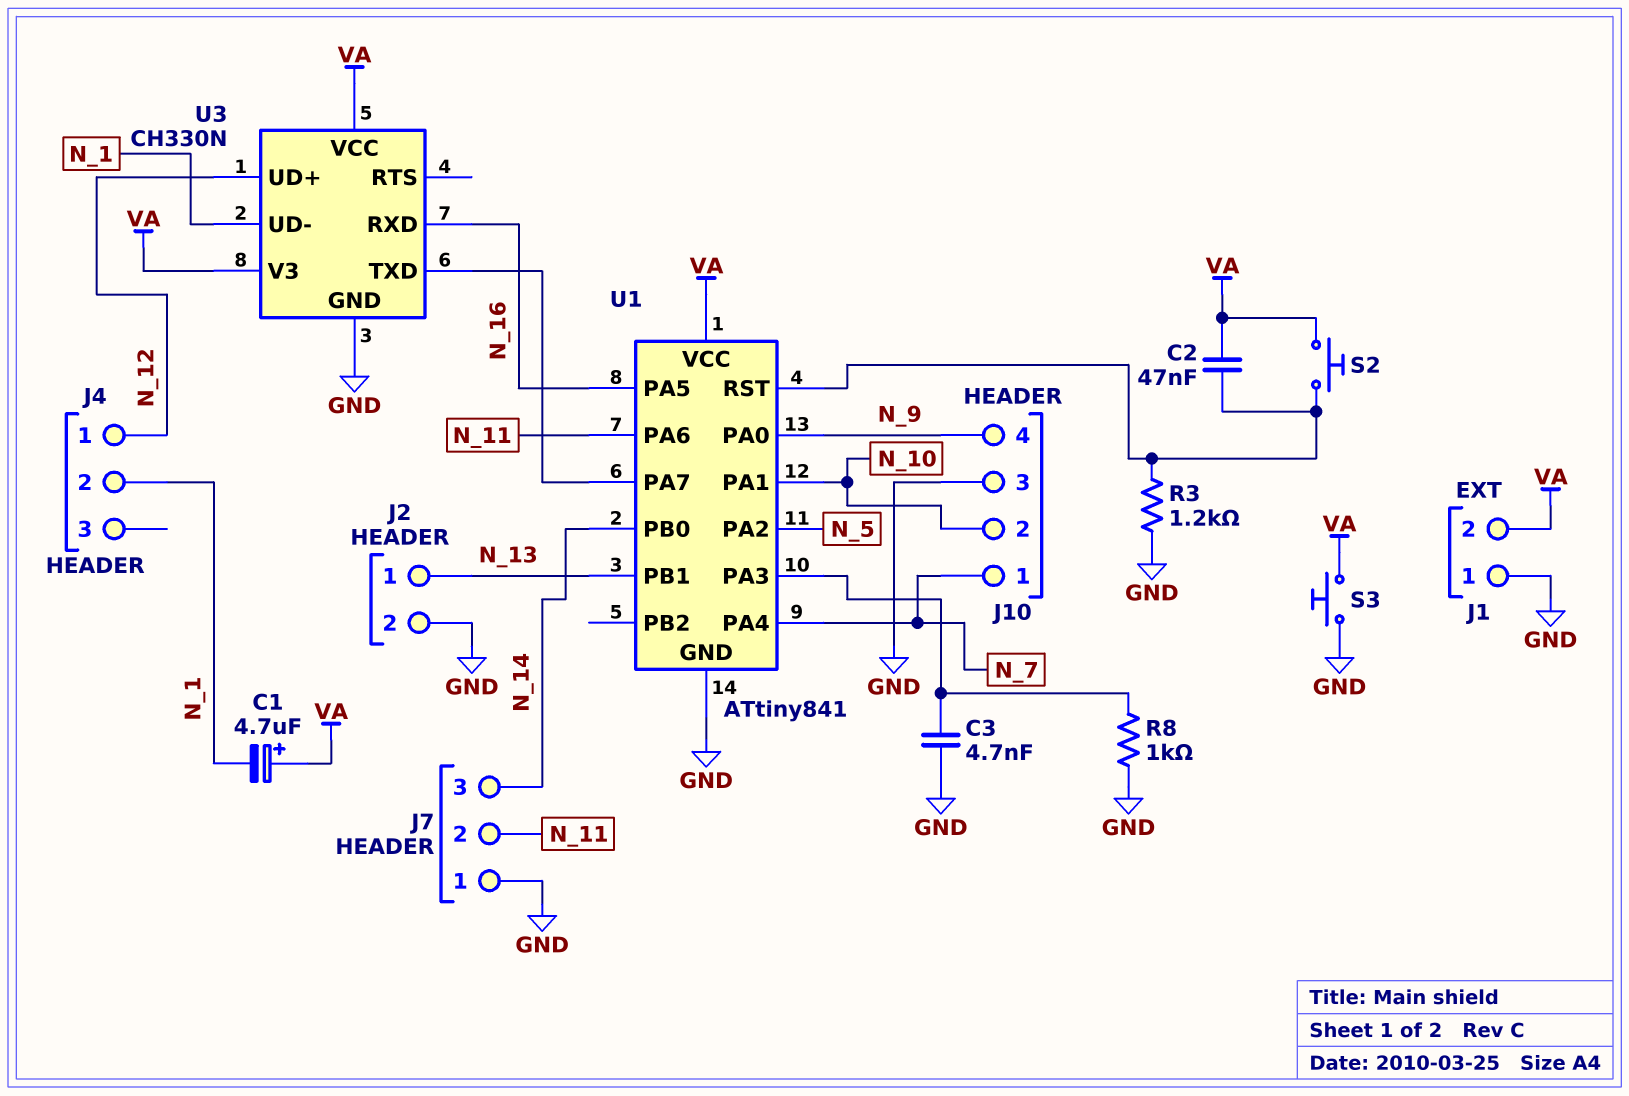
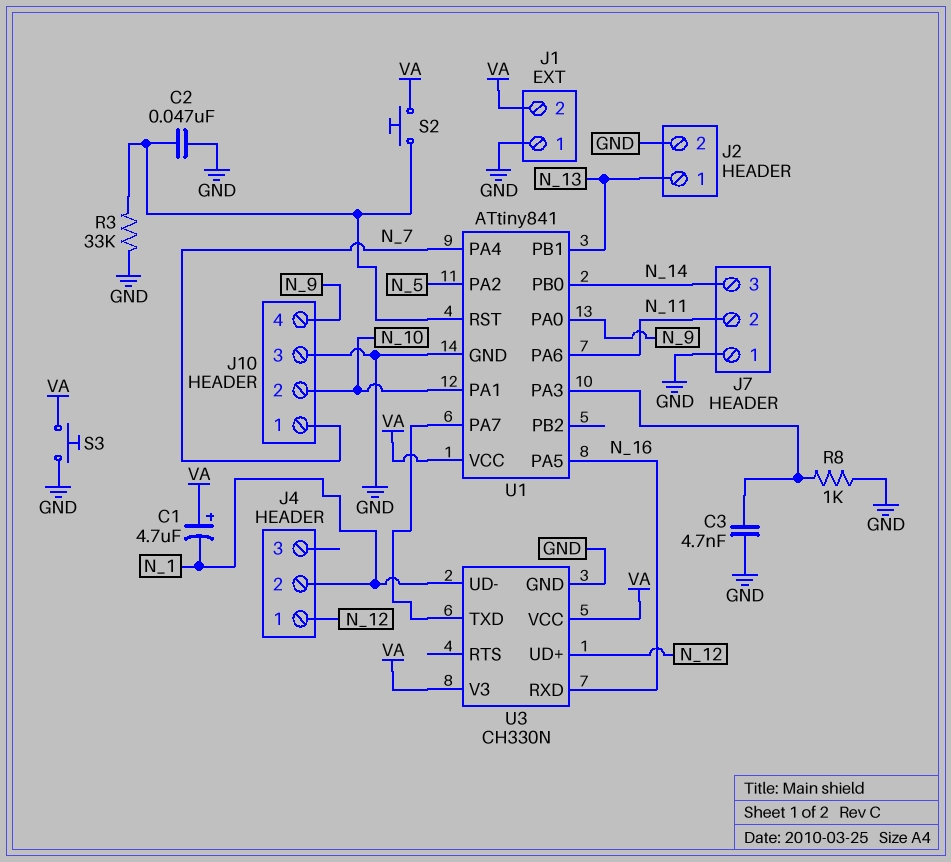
C2: 47nF (U1/RST, VA) -> 47nF (GND, U1/RST)
R3: 1.2k (GND, U1/RST) -> 33k (GND, U1/RST)

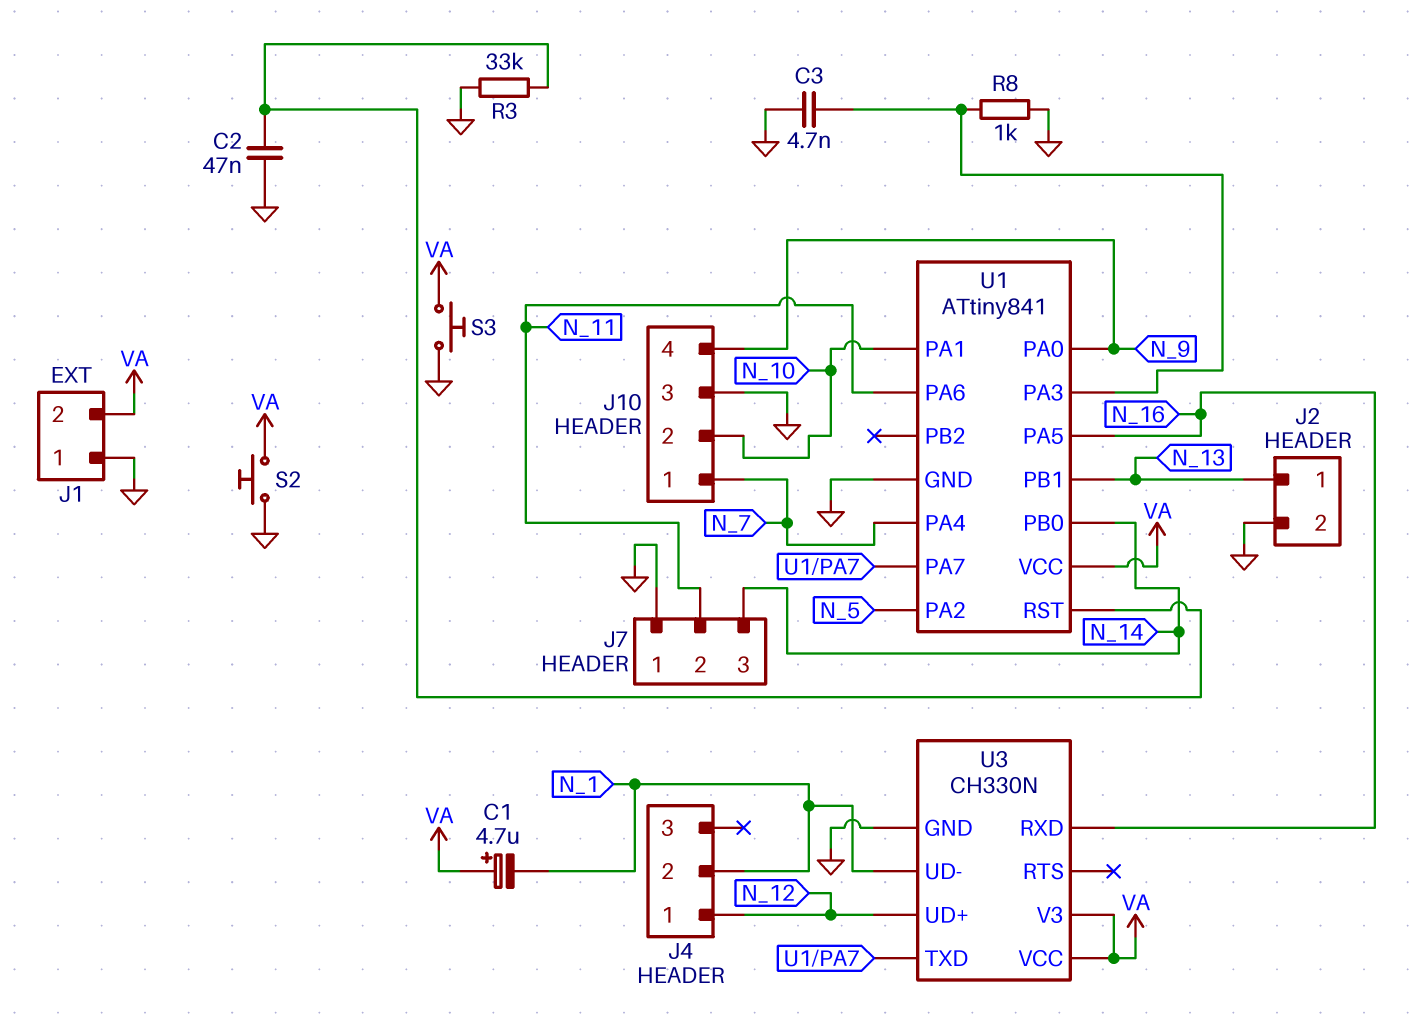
S2: button (U1/RST, VA) -> button (GND, VA)

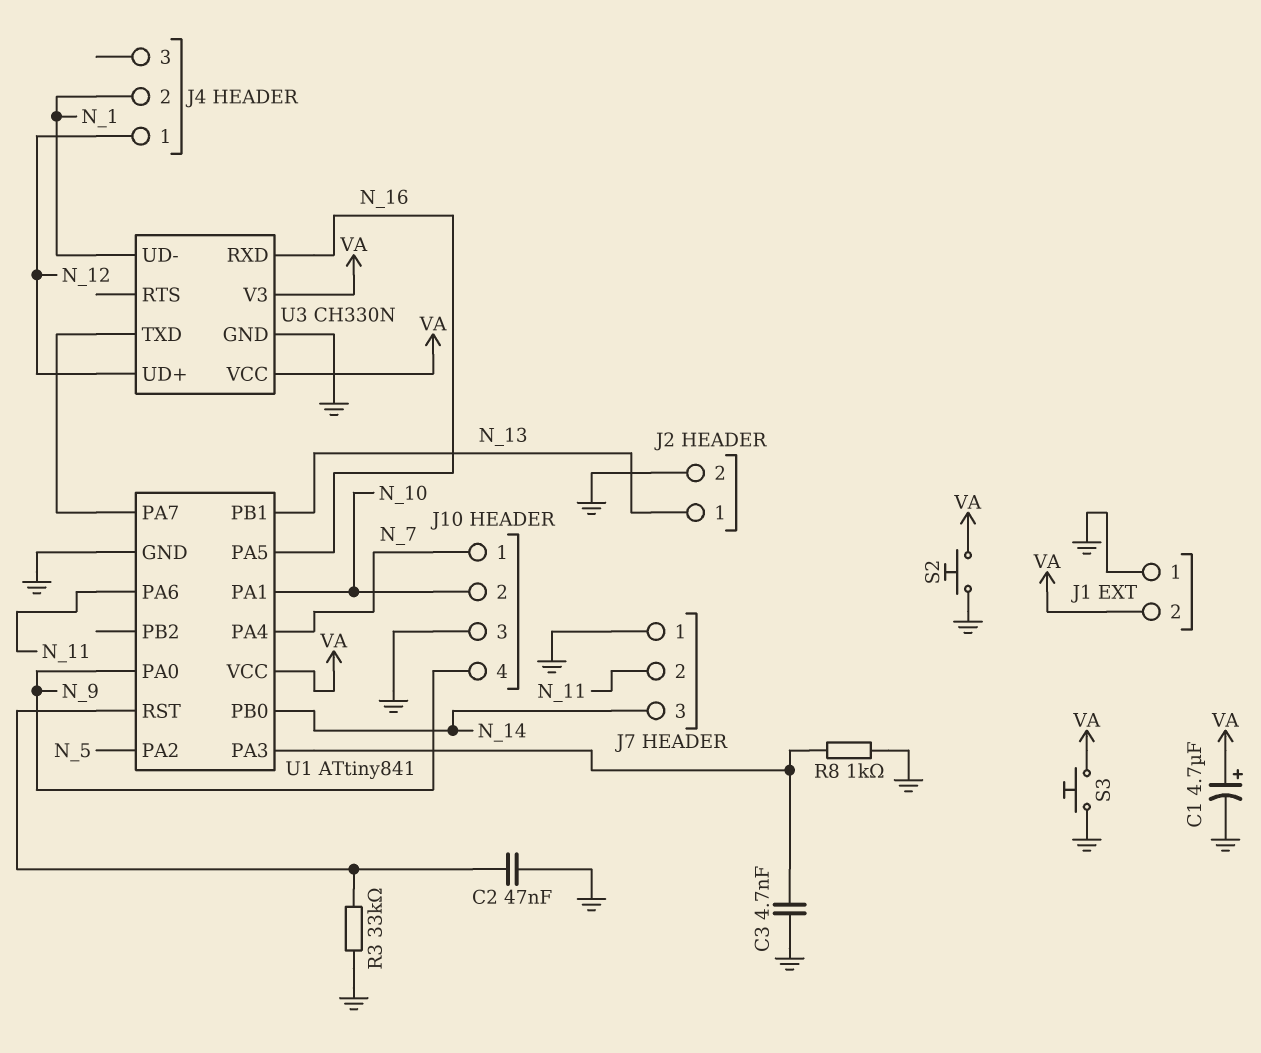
C1: 4.7uF (plus VA, minus N_1) -> 4.7uF (plus VA, minus GND)

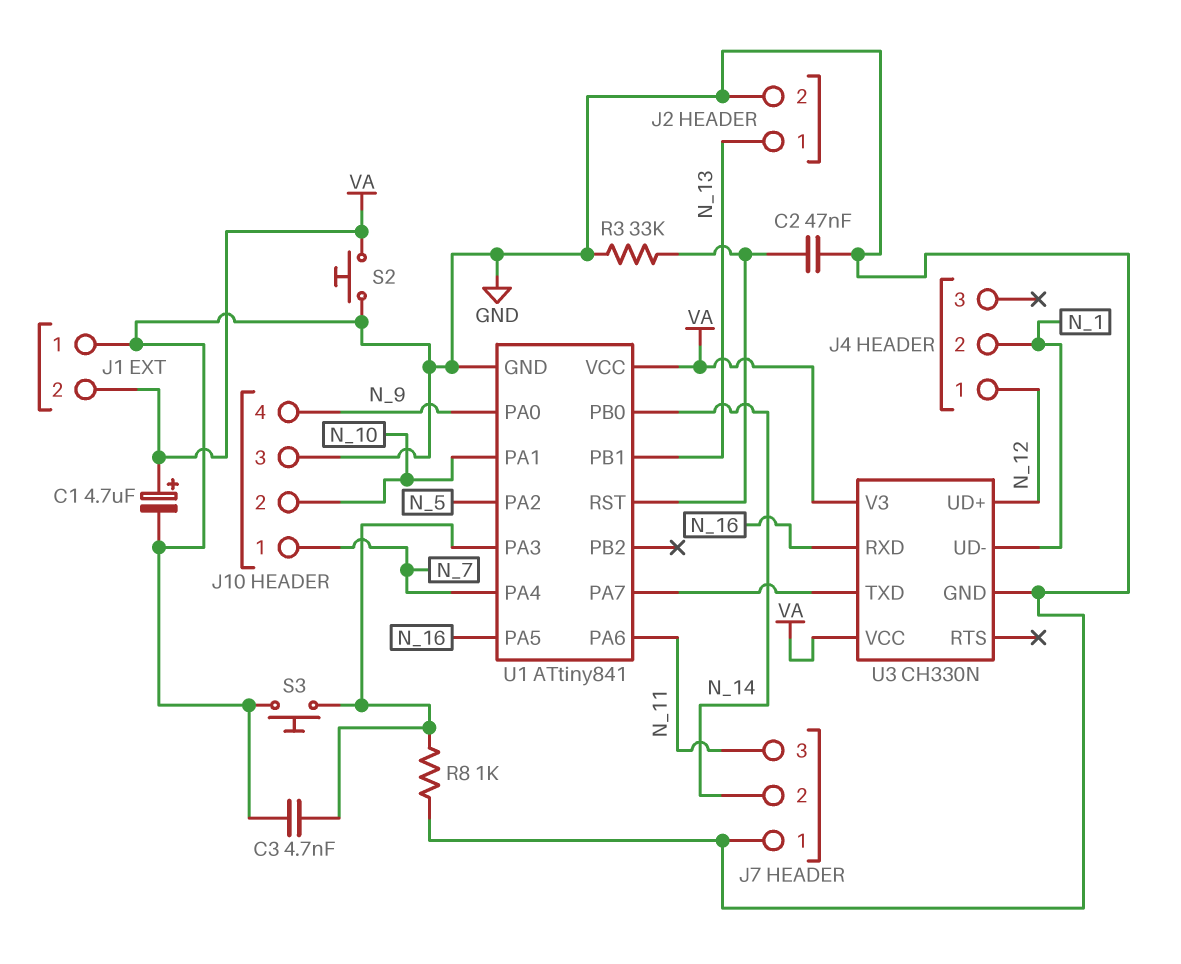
J7 pin 2: N_11 -> N_14
J7 pin 3: N_14 -> N_11
S3: button (GND, VA) -> button (GND, U1/PA3)

